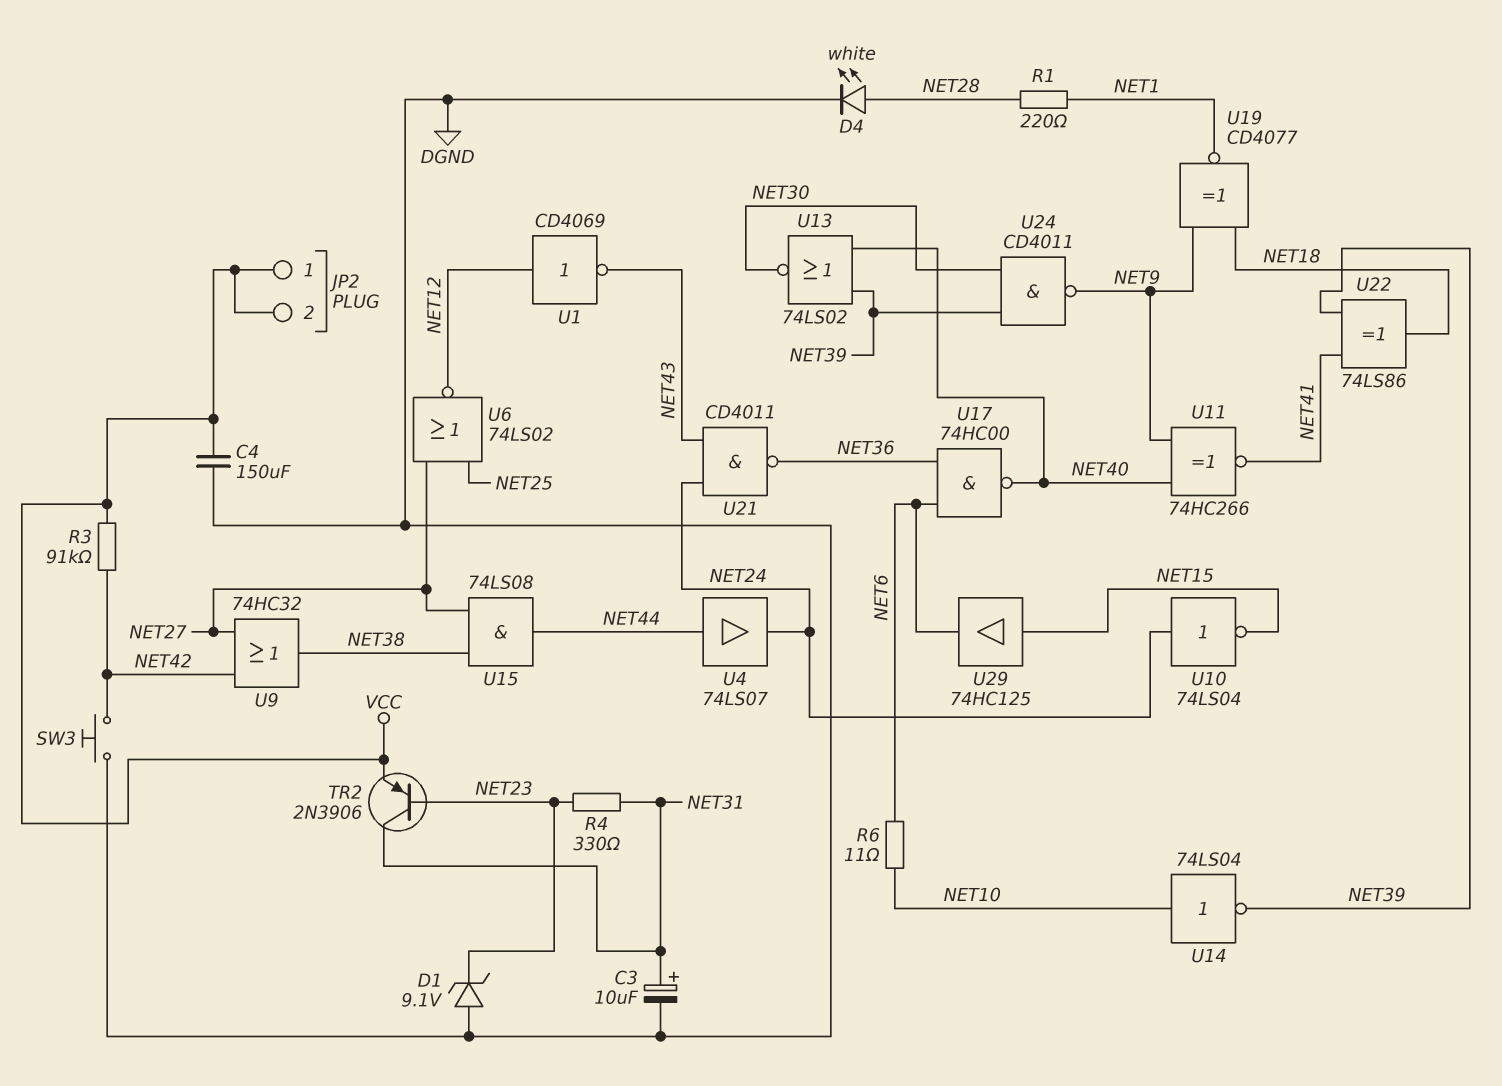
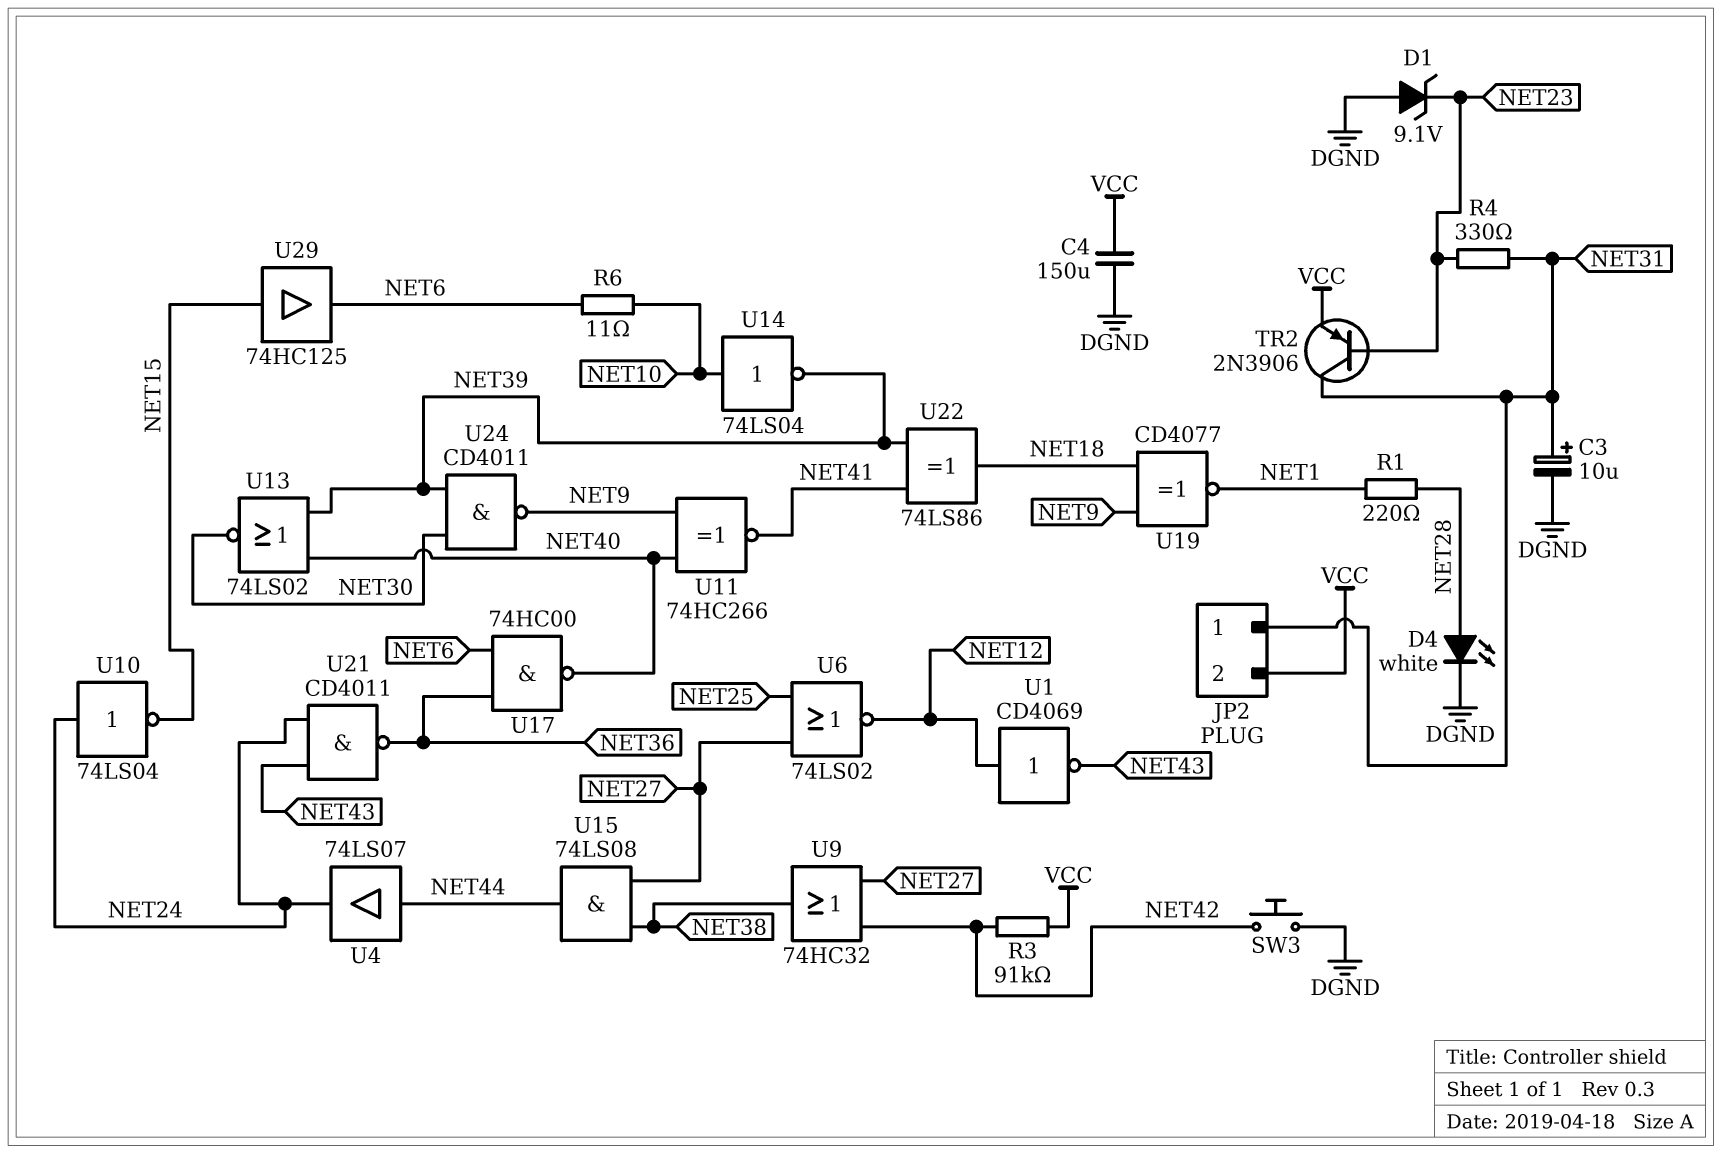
JP2 pin 1: VCC -> NET31

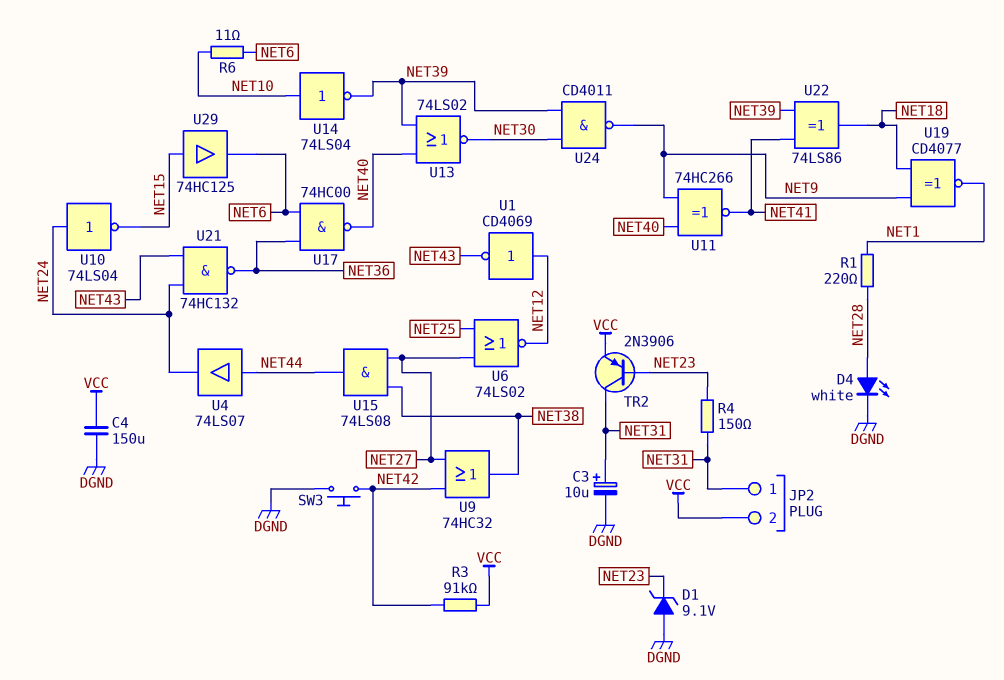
R4: 330 (NET23, NET31) -> 150 (NET23, NET31)
U21: NAND CD4011 (in NET24, in NET43, out NET36) -> NAND 74HC132 (in NET24, in NET43, out NET36)

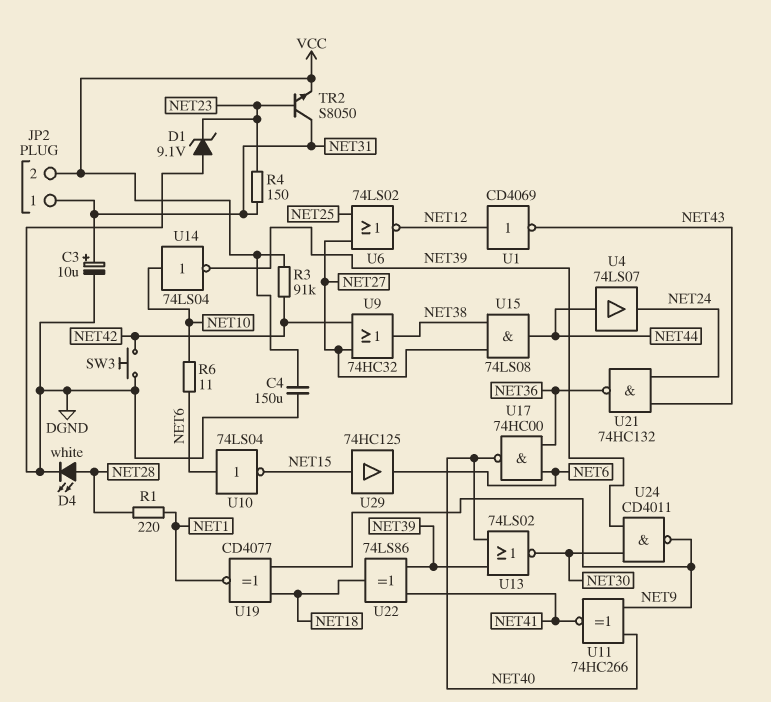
TR2: PNP 2N3906 (B NET23, C NET31, E VCC) -> NPN S8050 (B NET23, C NET31, E VCC)
U10: NOT 74LS04 (in NET24, out NET15) -> NOT 74LS04 (in NET6, out NET15)

